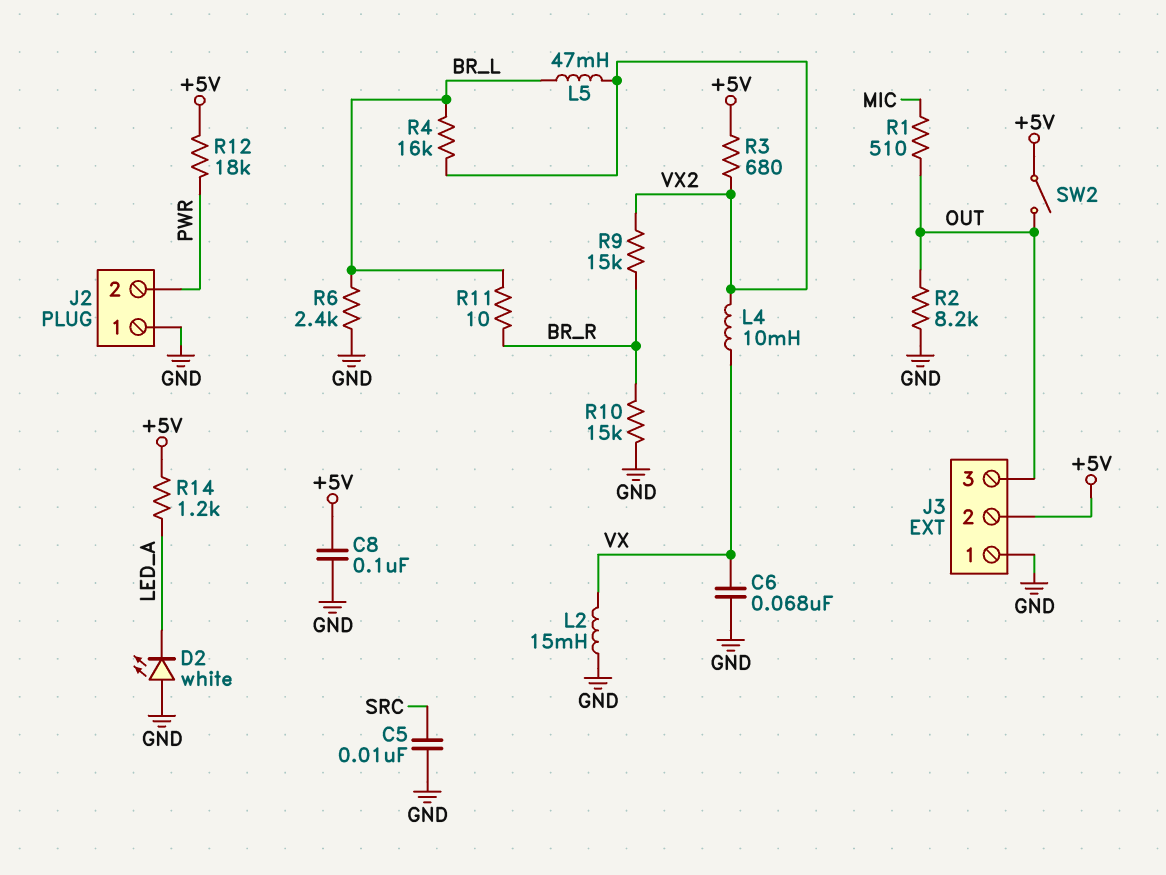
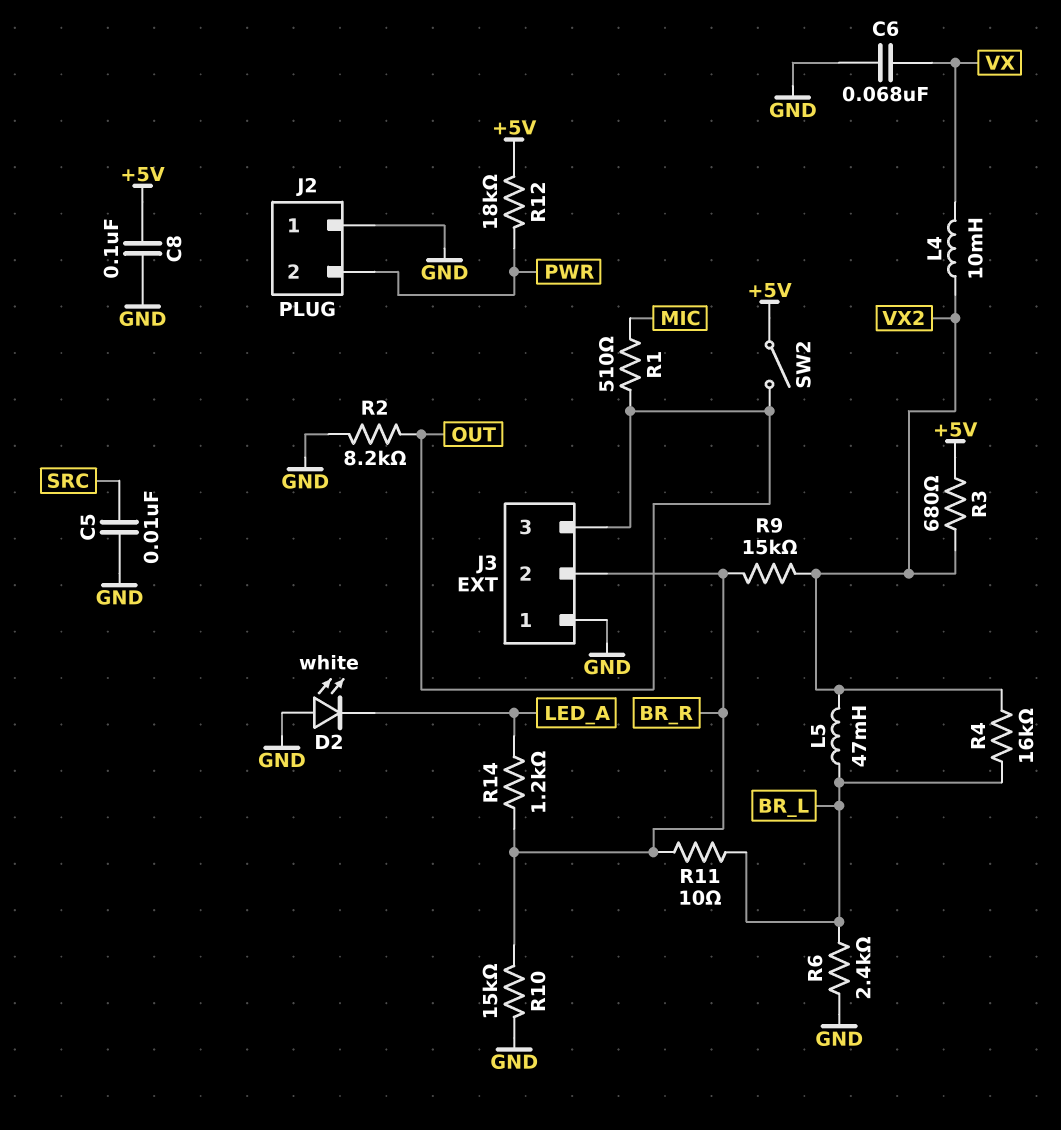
J3 pin 2: +5V -> BR_R
L2: 15mH (GND, VX) -> none
R14: 1.2k (+5V, LED_A) -> 1.2k (BR_R, LED_A)

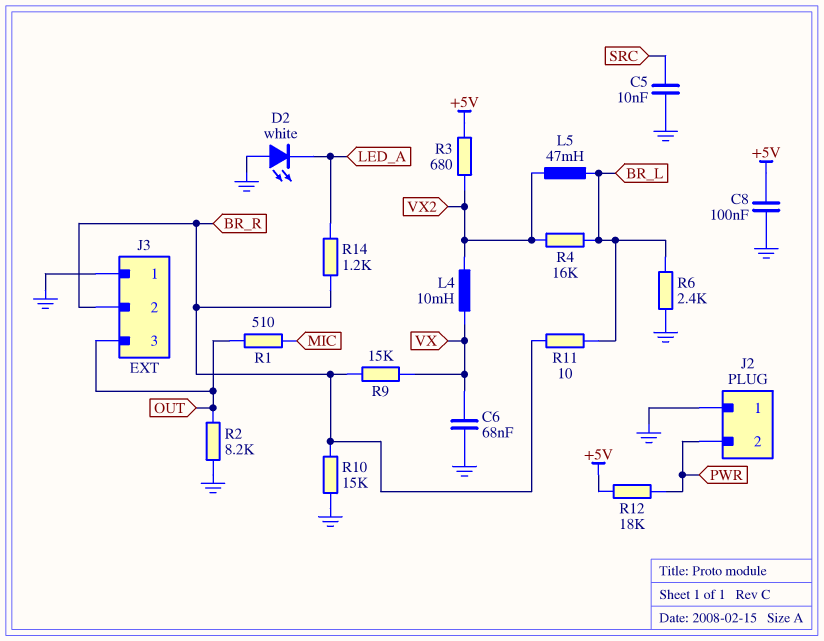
R9: 15k (BR_R, VX2) -> 15k (BR_R, VX)
SW2: switch (+5V, OUT) -> none

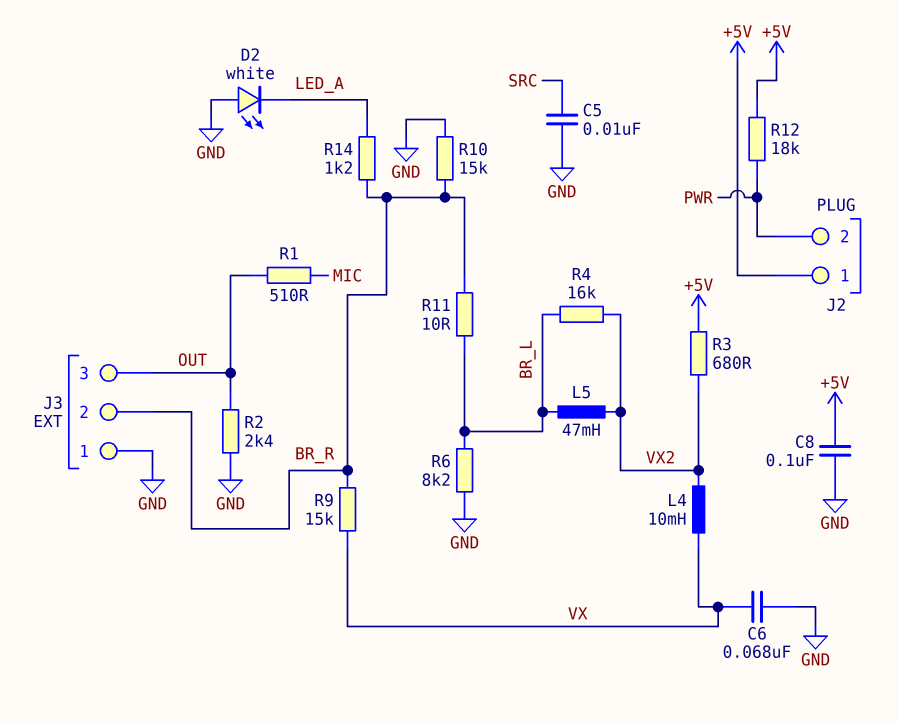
J2 pin 1: GND -> +5V
R2: 8.2k (GND, OUT) -> 2.4k (GND, OUT)
R6: 2.4k (BR_L, GND) -> 8.2k (BR_L, GND)

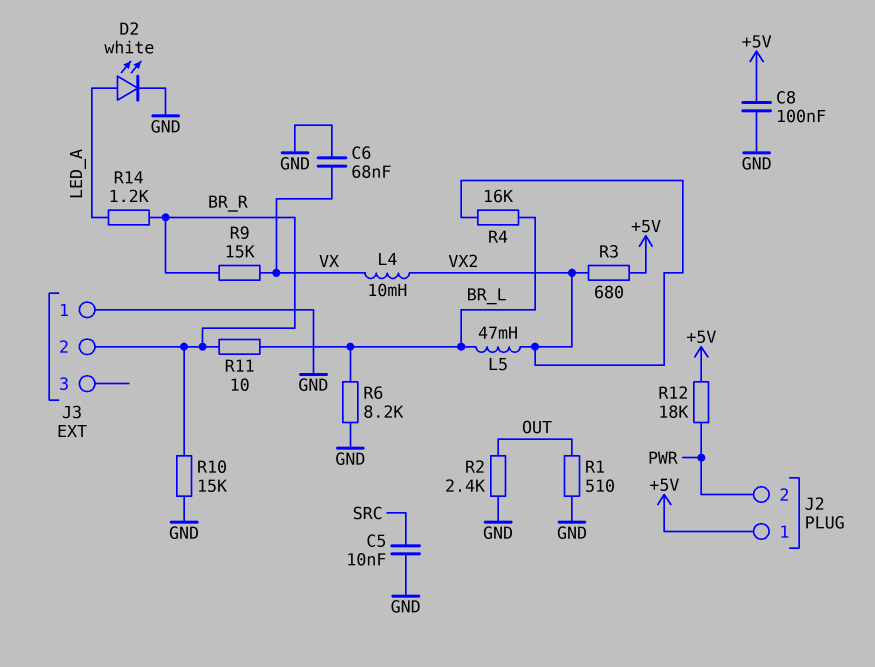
D2: LED white (A GND, K LED_A) -> LED white (A LED_A, K GND)
J3 pin 3: OUT -> none
R1: 510 (MIC, OUT) -> 510 (GND, OUT)

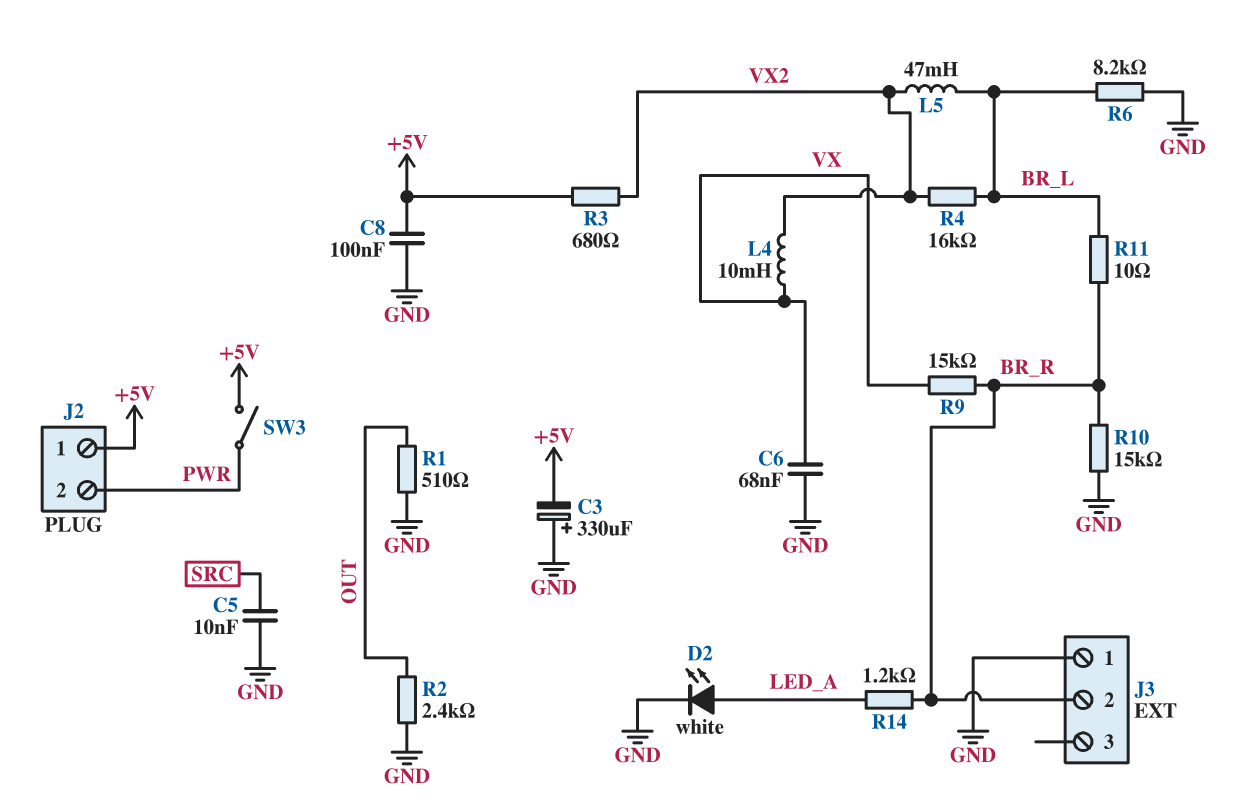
C3: none -> 330uF (plus GND, minus +5V)
R12: 18k (+5V, PWR) -> none
SW3: none -> switch (+5V, PWR)

